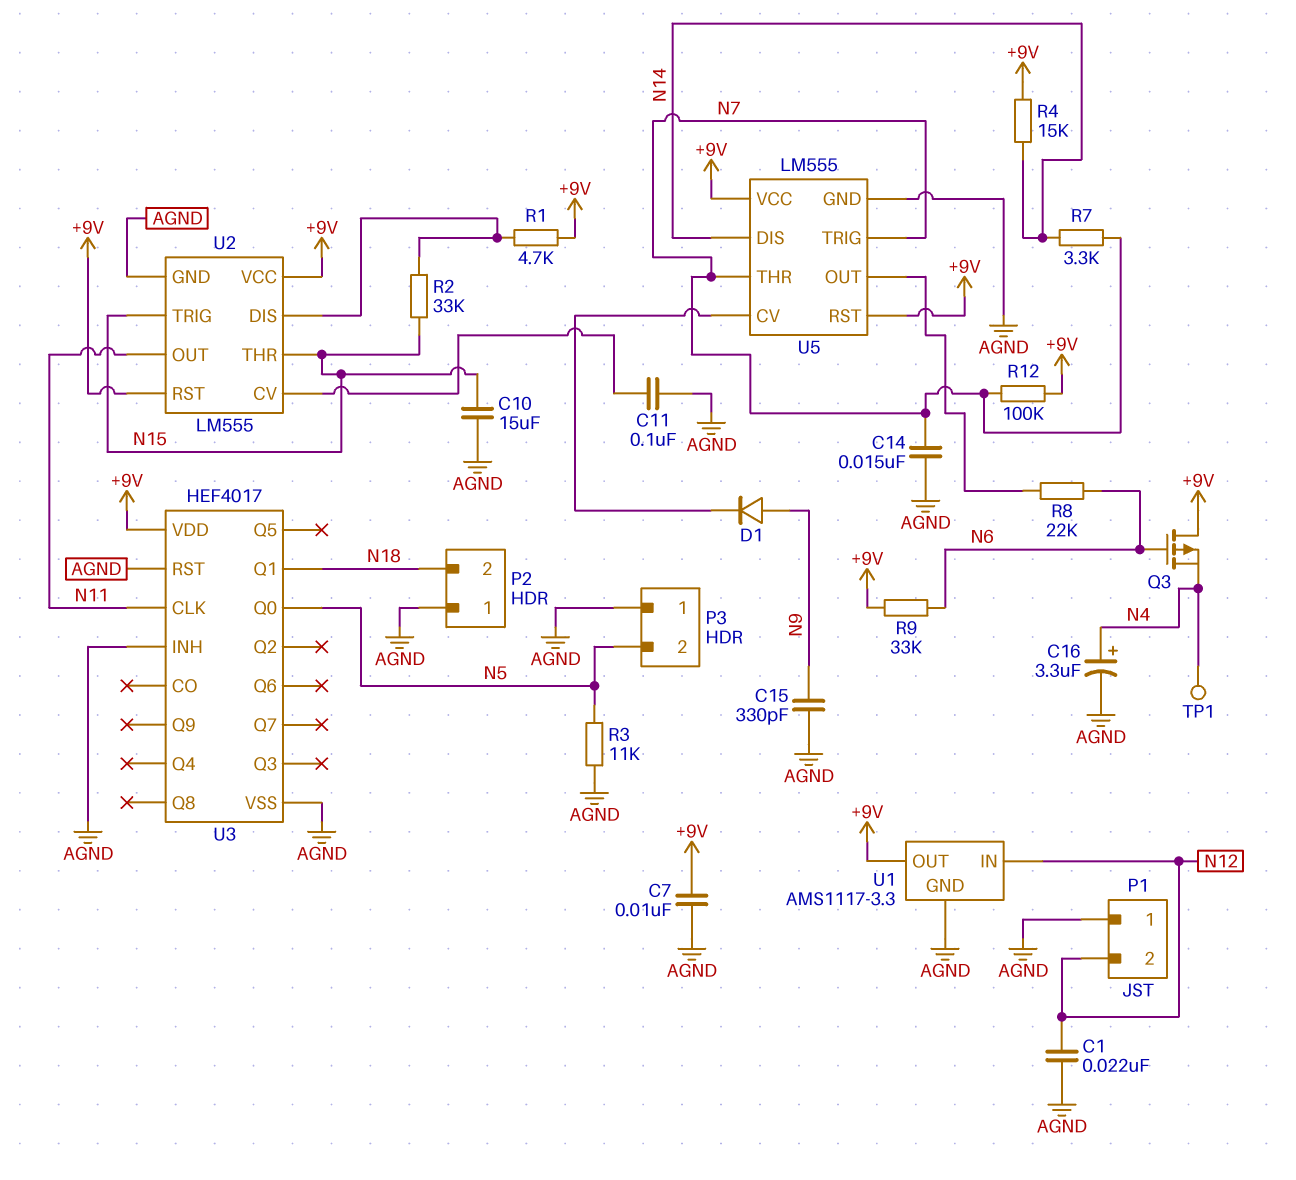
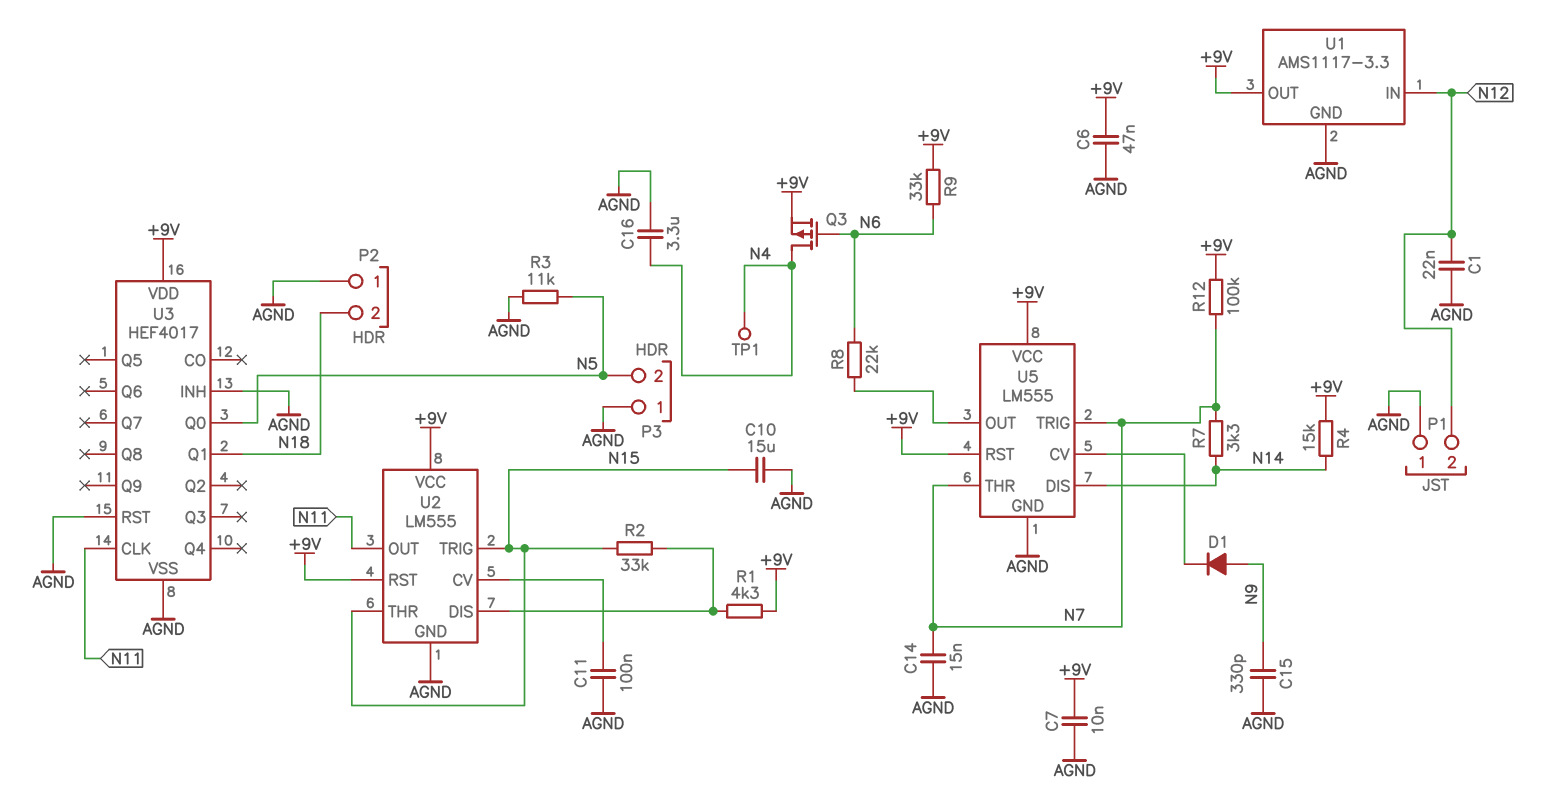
C6: none -> 47nF (+9V, AGND)
C16: 3.3uF (plus N4, minus AGND) -> 3.3uF (AGND, N4)
Q3: PMOS (G N6, D +9V, S N4) -> PMOS (G N6, D N4, S +9V)
R1: 4.7k (+9V, U2/DIS) -> 4.3k (+9V, U2/DIS)

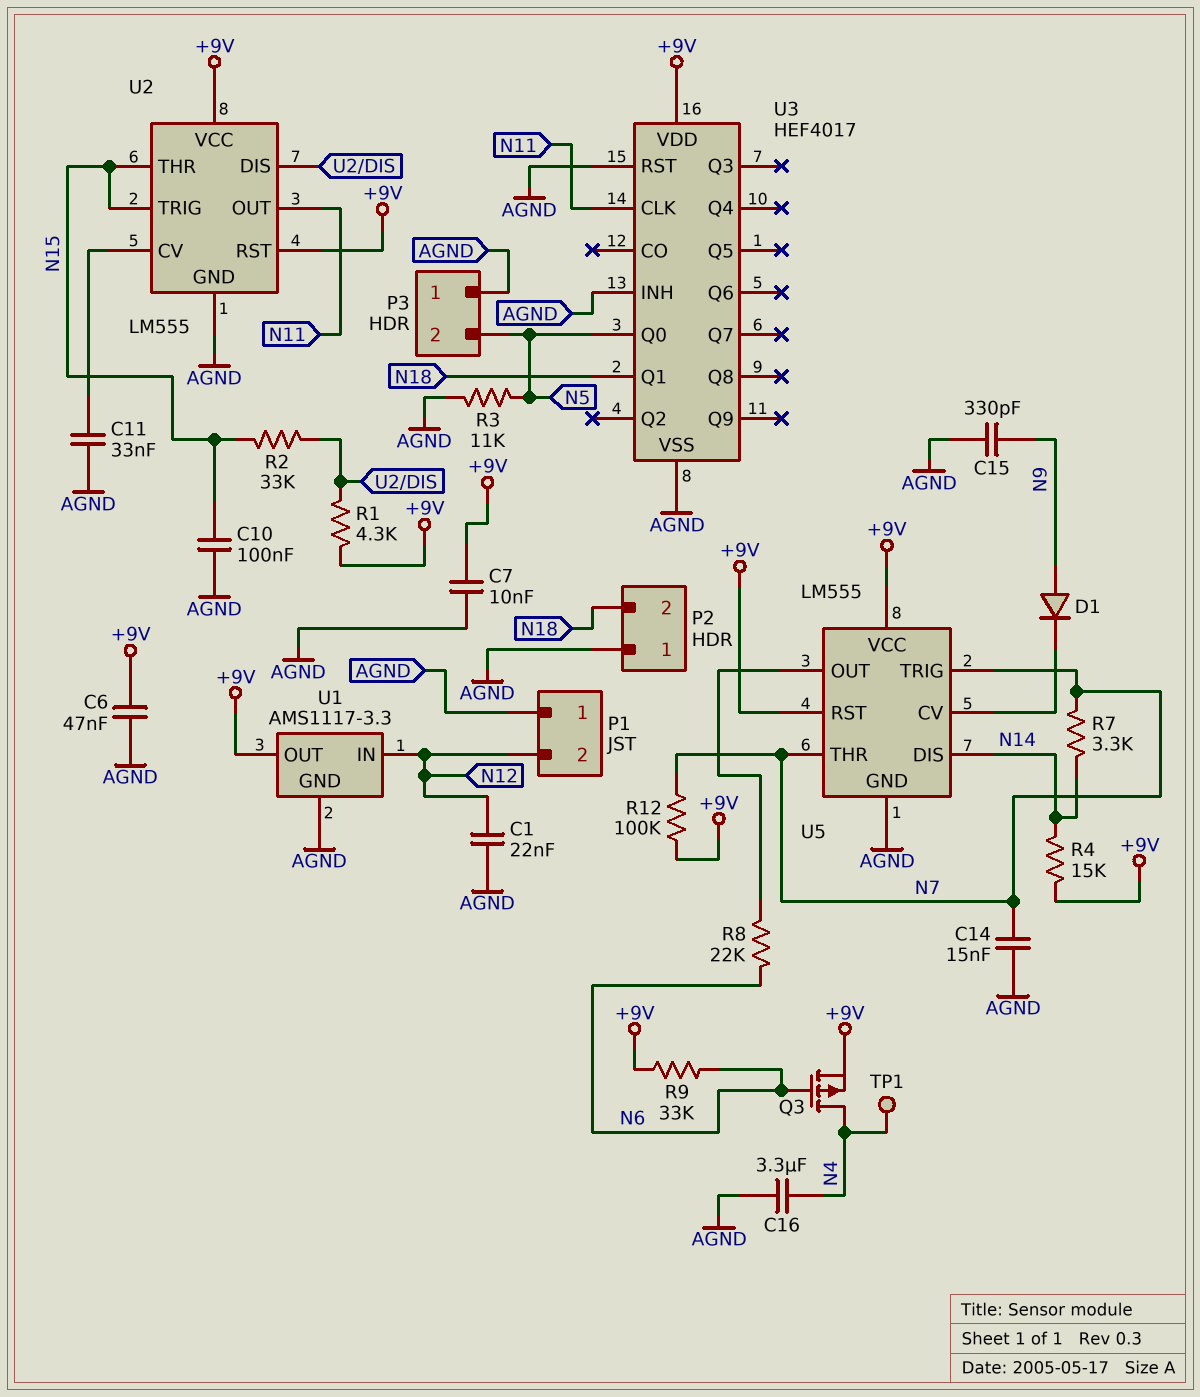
C10: 15uF (AGND, N15) -> 100nF (AGND, N15)
C11: 100nF (AGND, U2/CV) -> 33nF (AGND, U2/CV)

